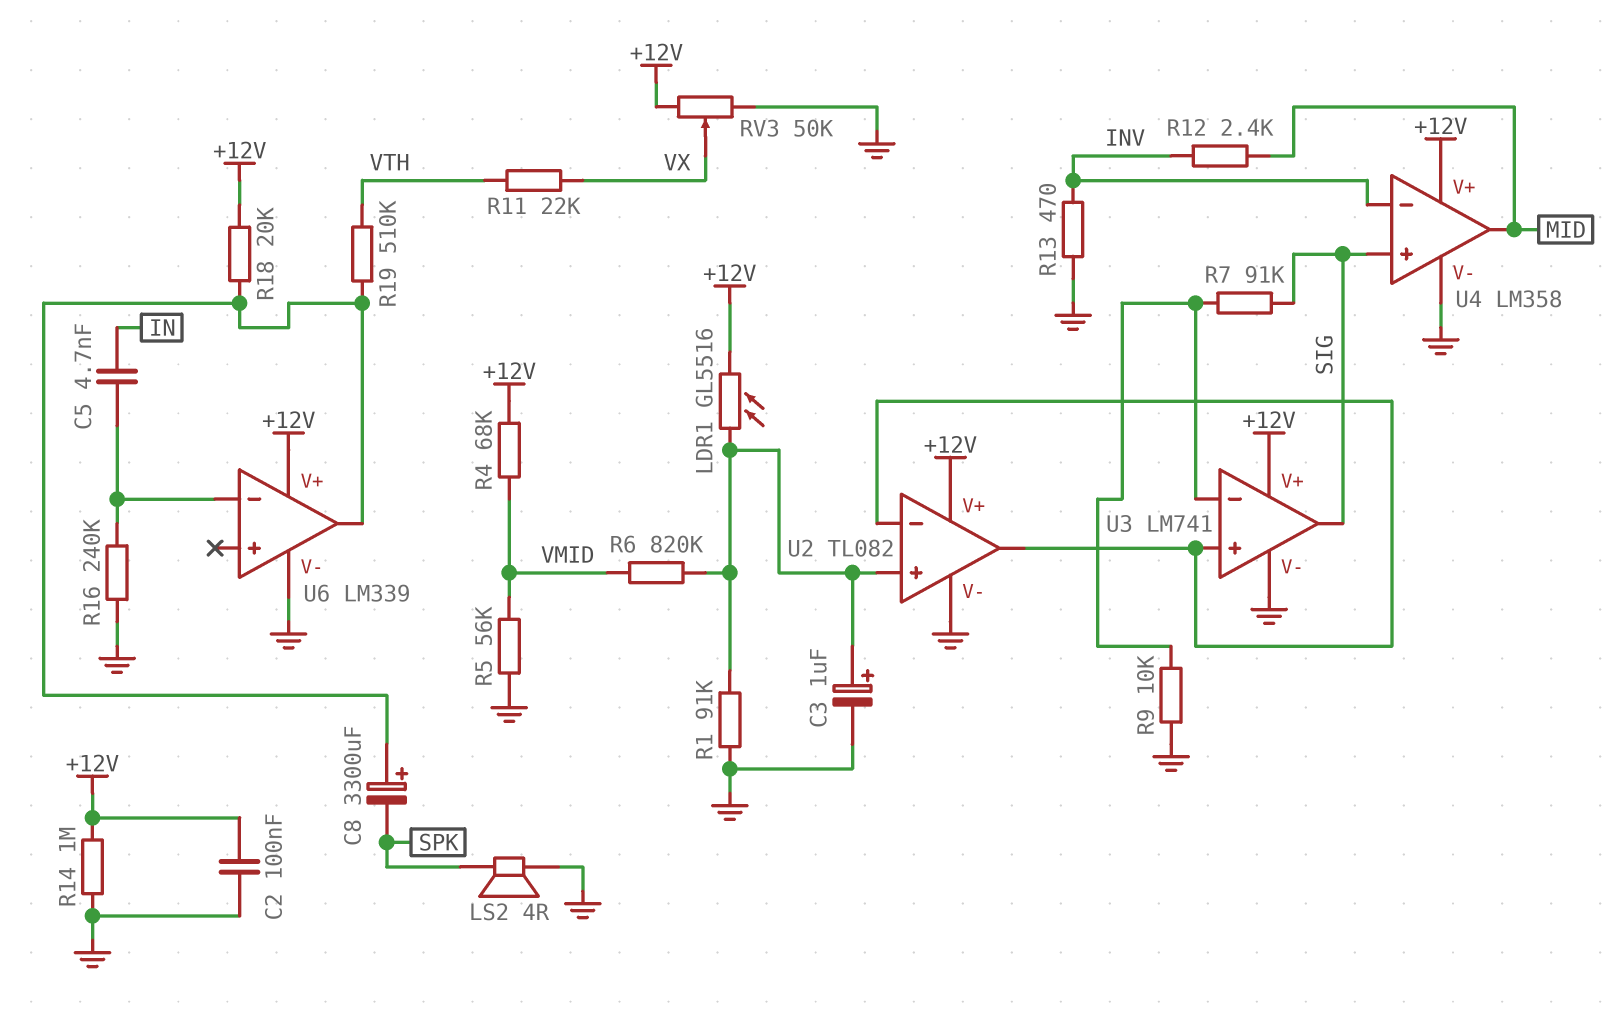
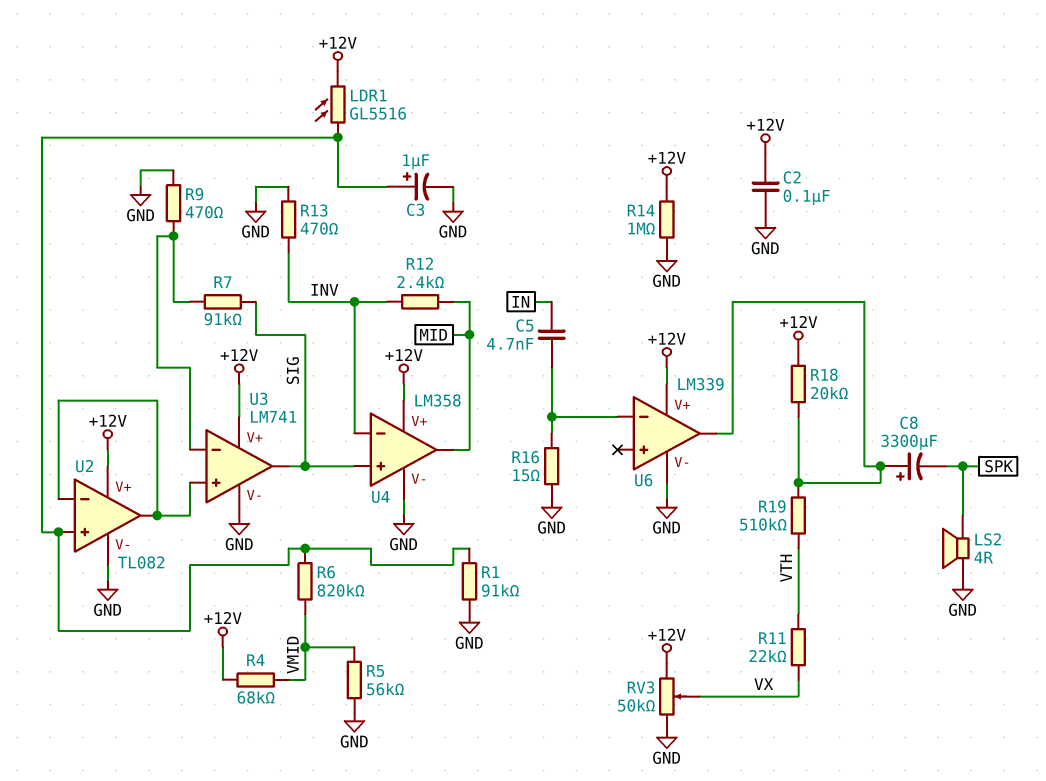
R9: 10k (GND, U3/in-) -> 470 (GND, U3/in-)
R16: 240k (GND, U6/in-) -> 15 (GND, U6/in-)

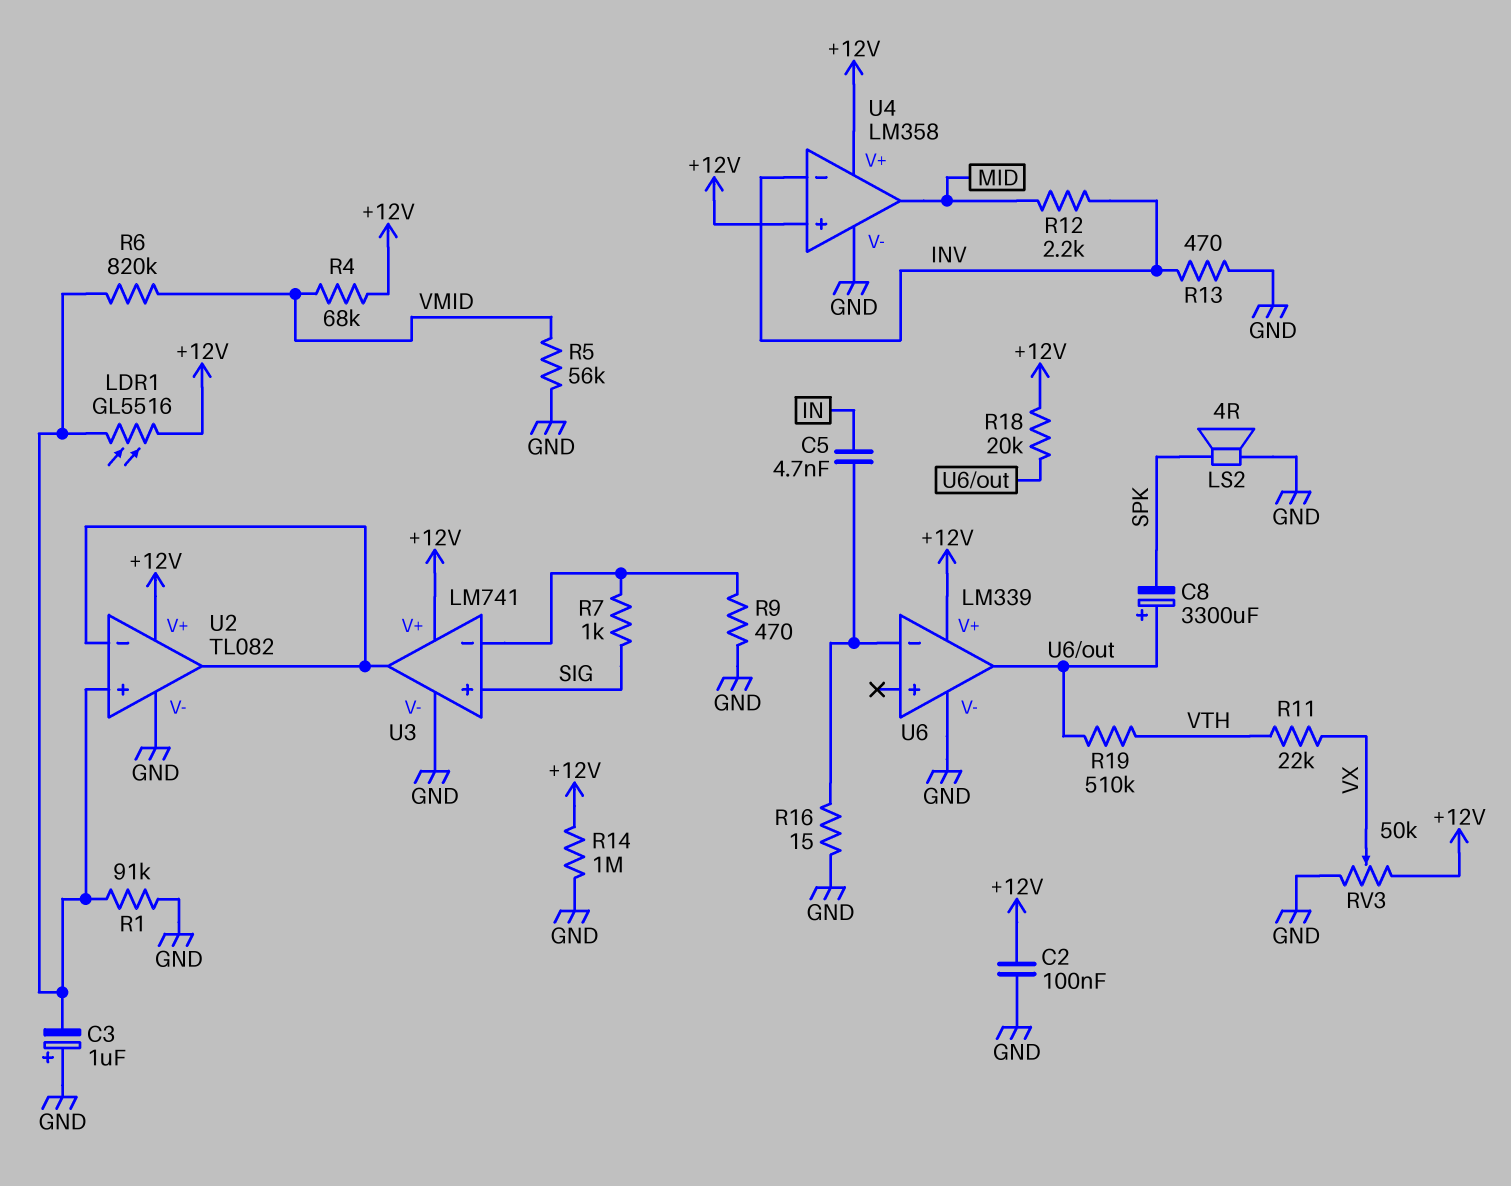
C3: 1uF (plus U2/in+, minus GND) -> 1uF (plus GND, minus U2/in+)
R7: 91k (SIG, U3/in-) -> 1k (SIG, U3/in-)
R12: 2.4k (INV, MID) -> 2.2k (INV, MID)
U3 pin in+: U2/in- -> SIG
U3 pin out: SIG -> U2/in-
U4 pin in+: SIG -> +12V

